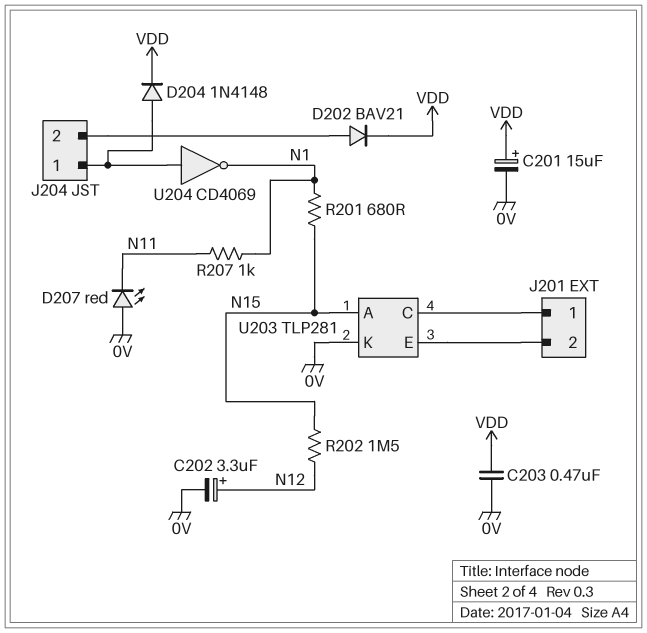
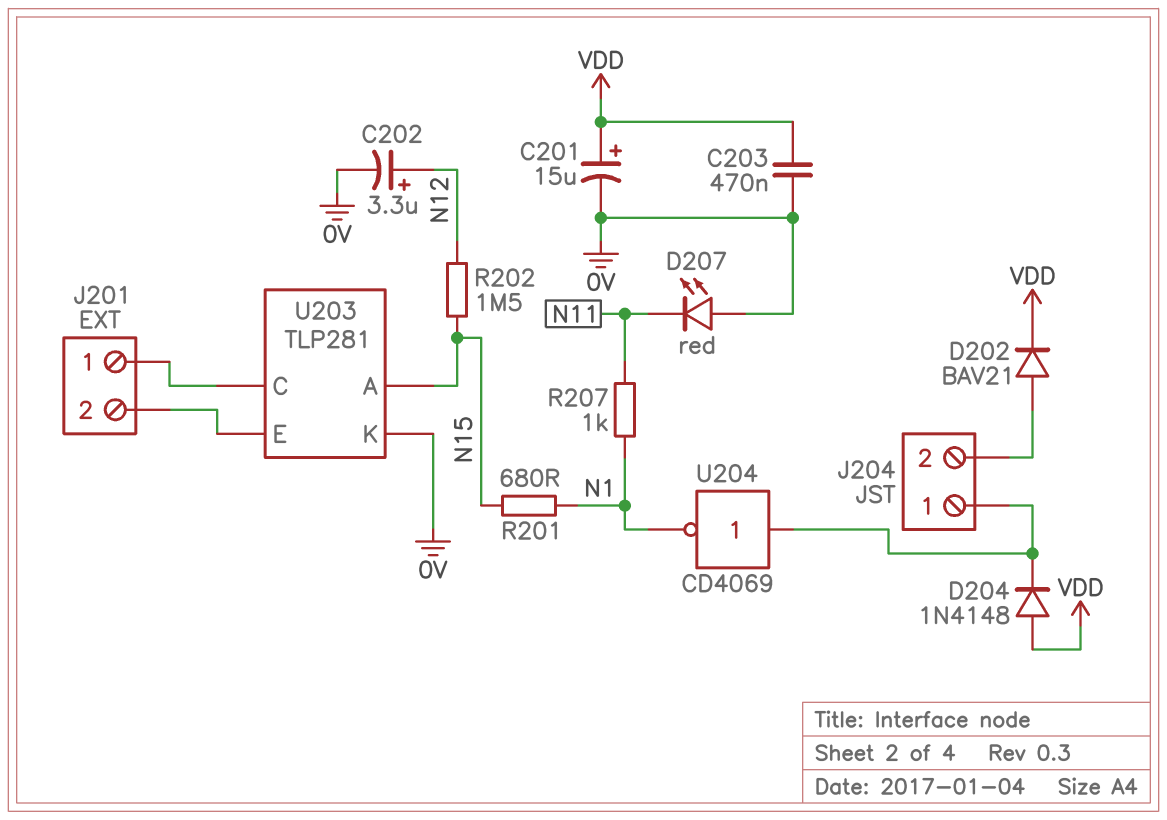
D204: diode 1N4148 (A J204/1, K VDD) -> diode 1N4148 (A VDD, K J204/1)

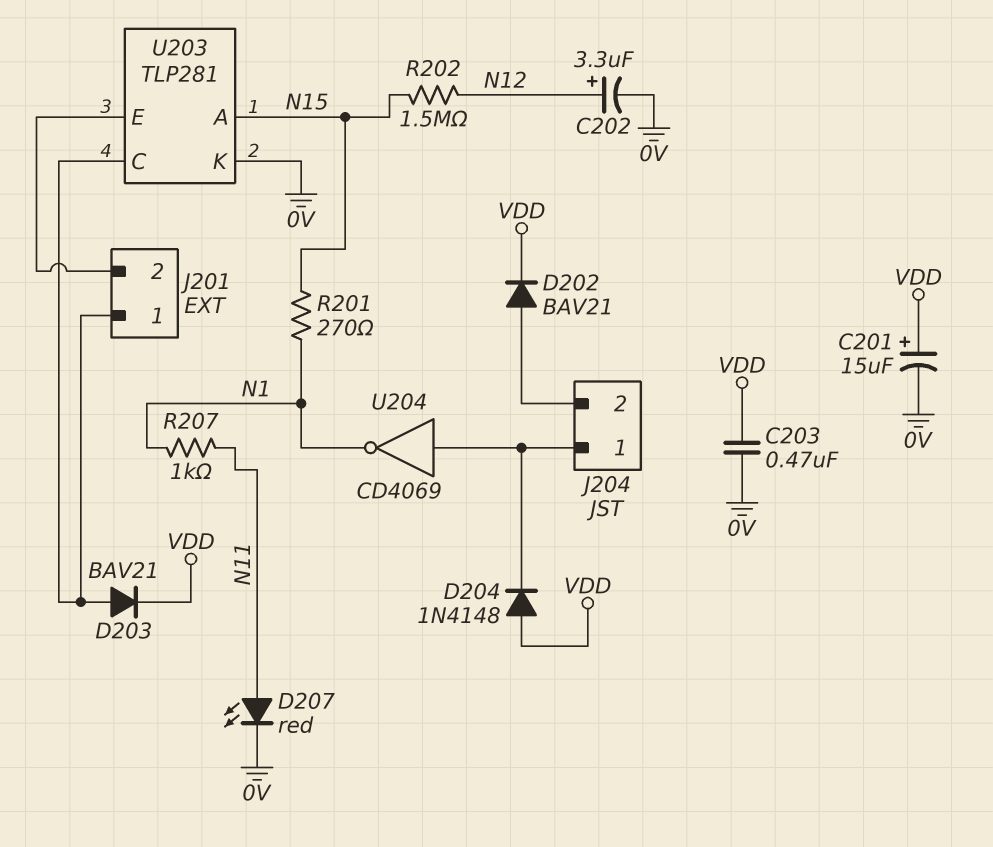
D203: none -> diode BAV21 (A J201/1, K VDD)
D207: LED red (A 0V, K N11) -> LED red (A N11, K 0V)
R201: 680 (N1, N15) -> 270 (N1, N15)

